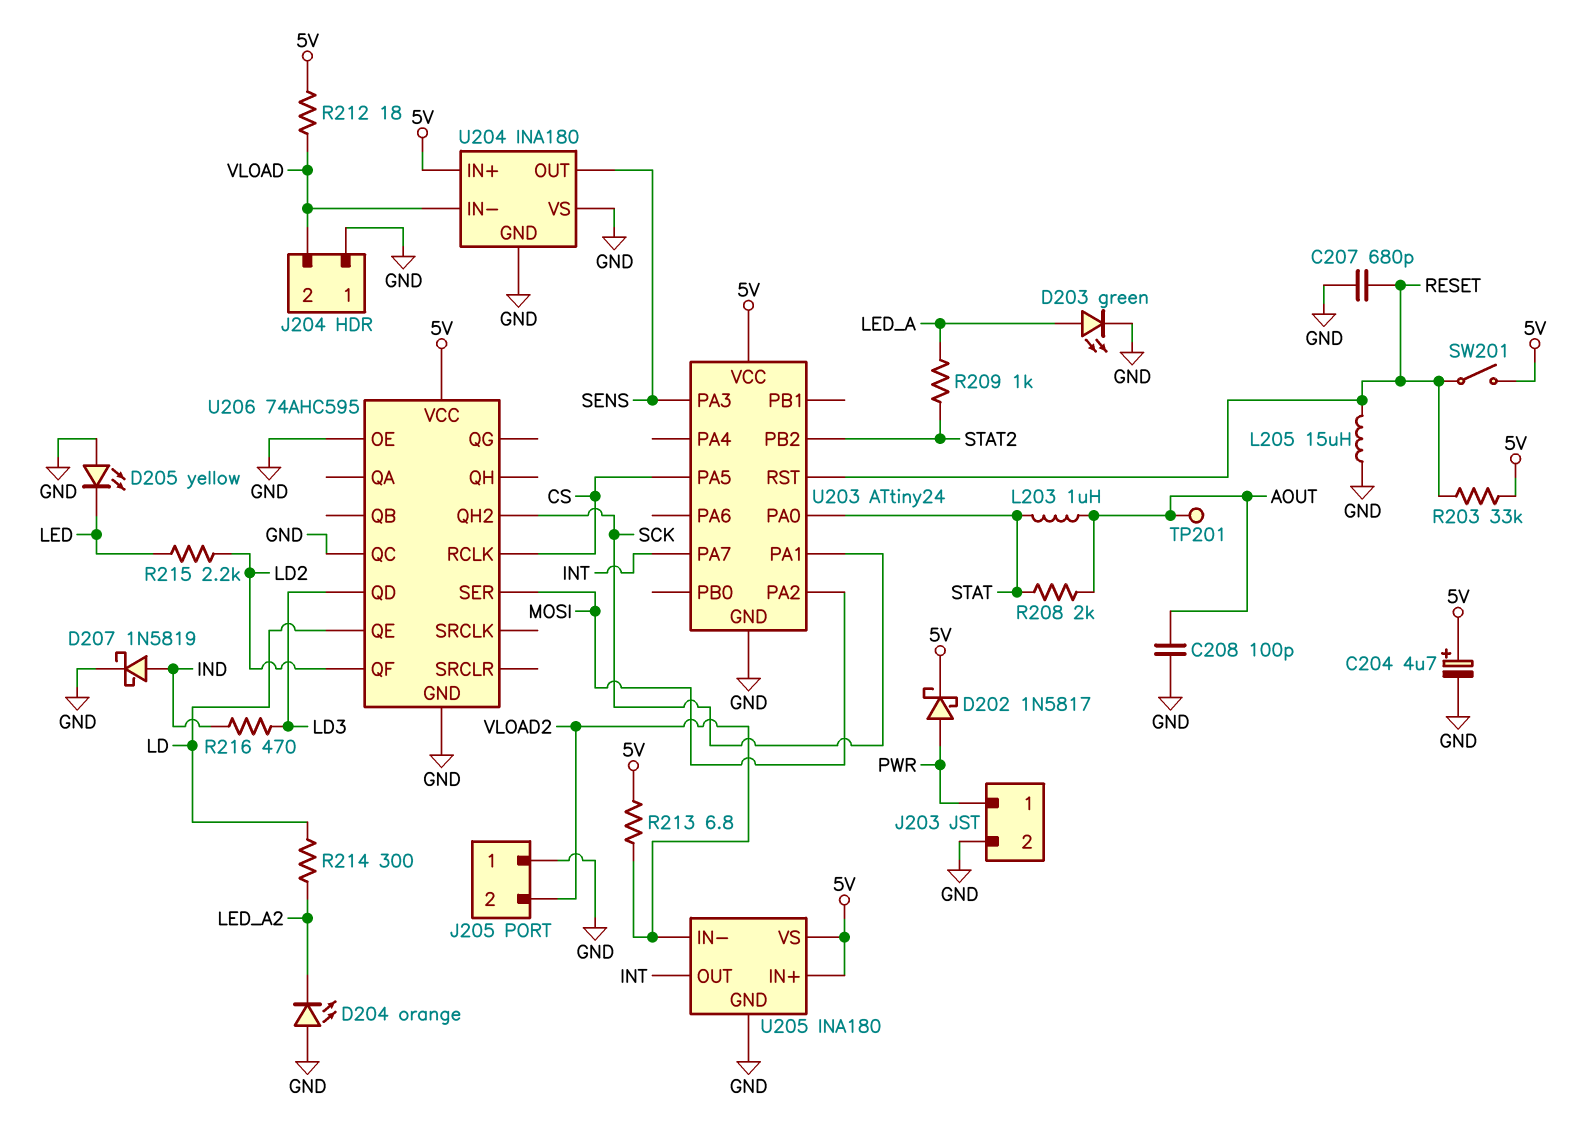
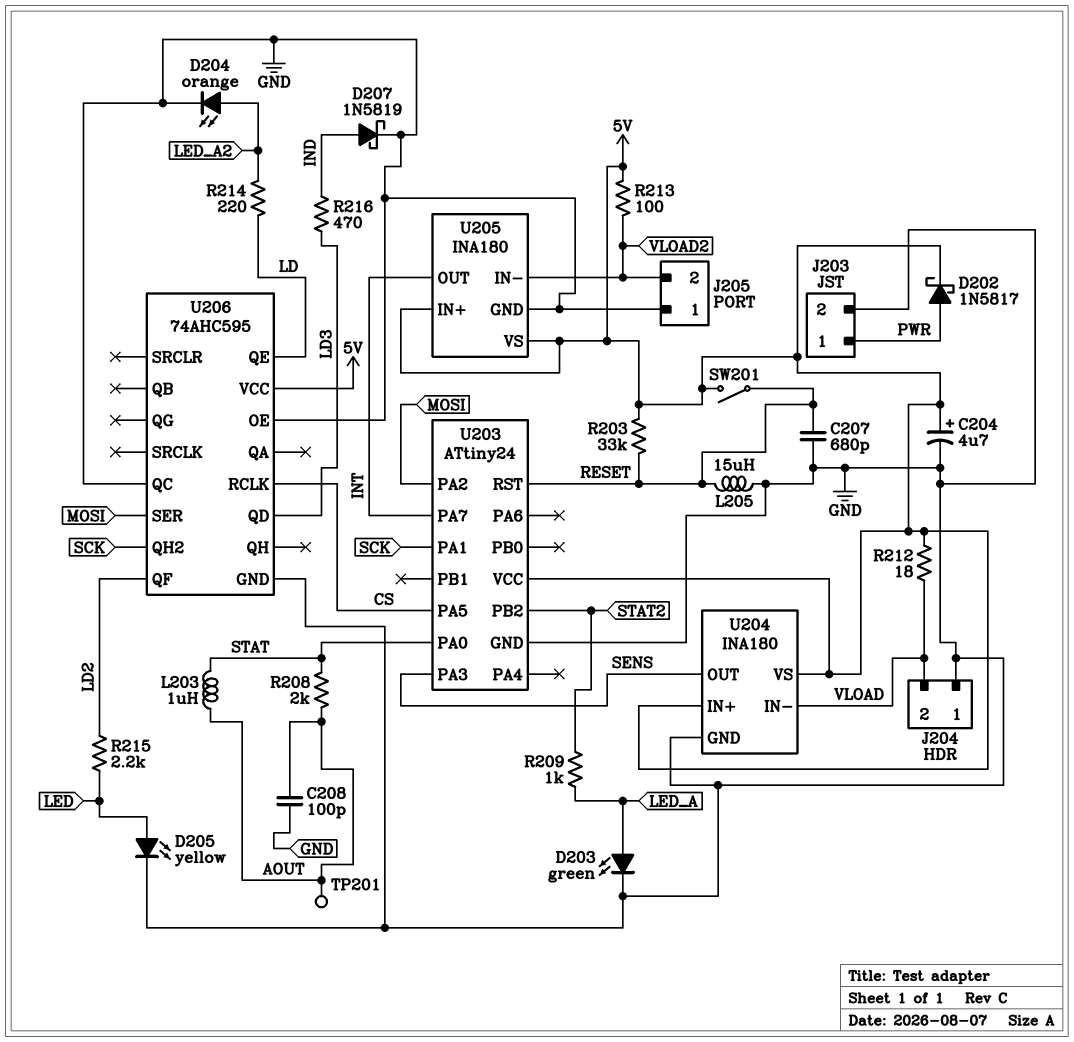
D204: LED orange (A GND, K LED_A2) -> LED orange (A LED_A2, K GND)
D205: LED yellow (A GND, K LED) -> LED yellow (A LED, K GND)
R213: 6.8 (5V, VLOAD2) -> 100 (5V, VLOAD2)
R214: 300 (LD, LED_A2) -> 220 (LD, LED_A2)
U204 pin VS: GND -> 5V

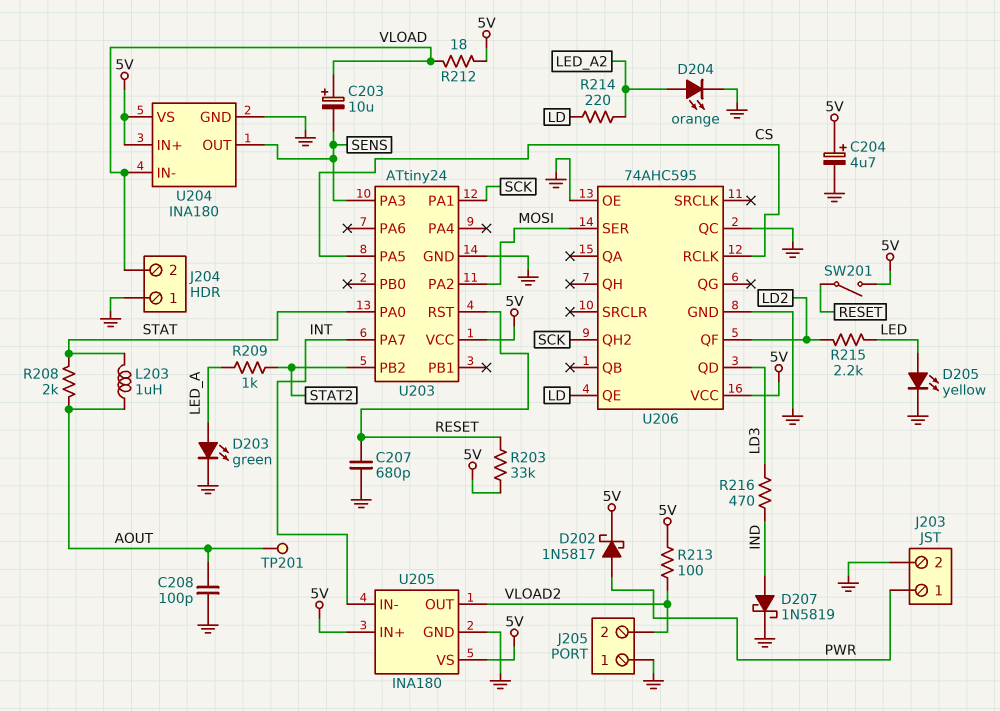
C203: none -> 10uF (plus VLOAD, minus SENS)
L205: 15uH (GND, RESET) -> none
U205 pin IN-: VLOAD2 -> INT
U205 pin OUT: INT -> VLOAD2

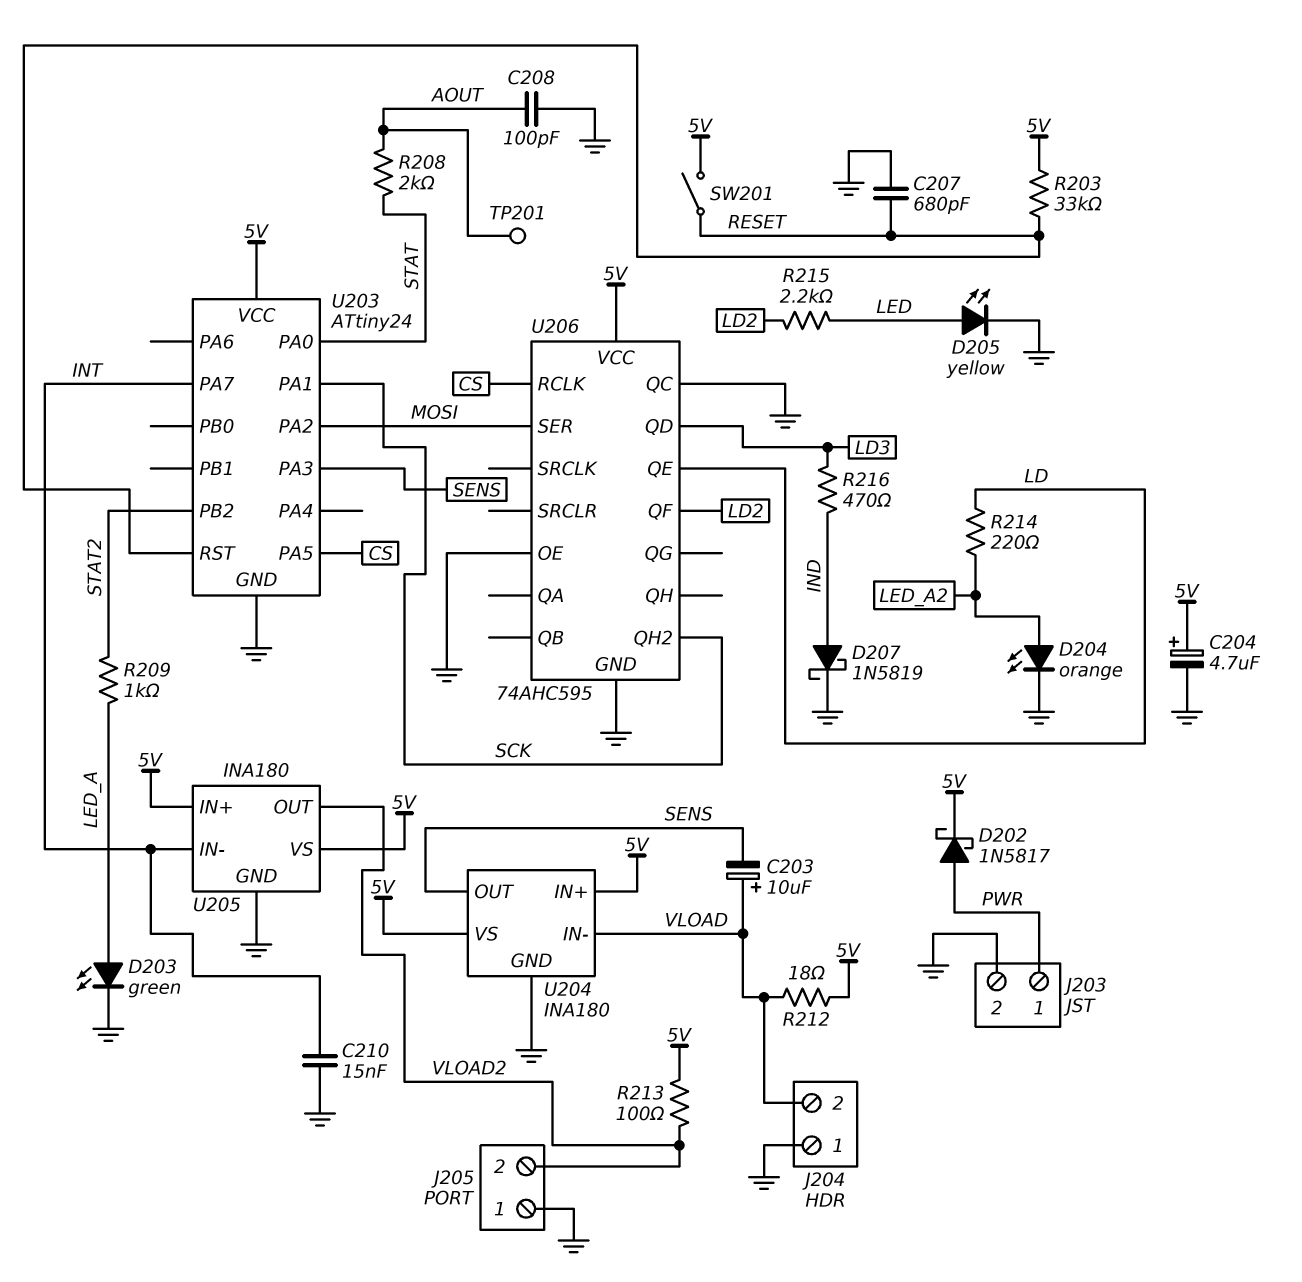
C210: none -> 15nF (GND, INT)
L203: 1uH (AOUT, STAT) -> none

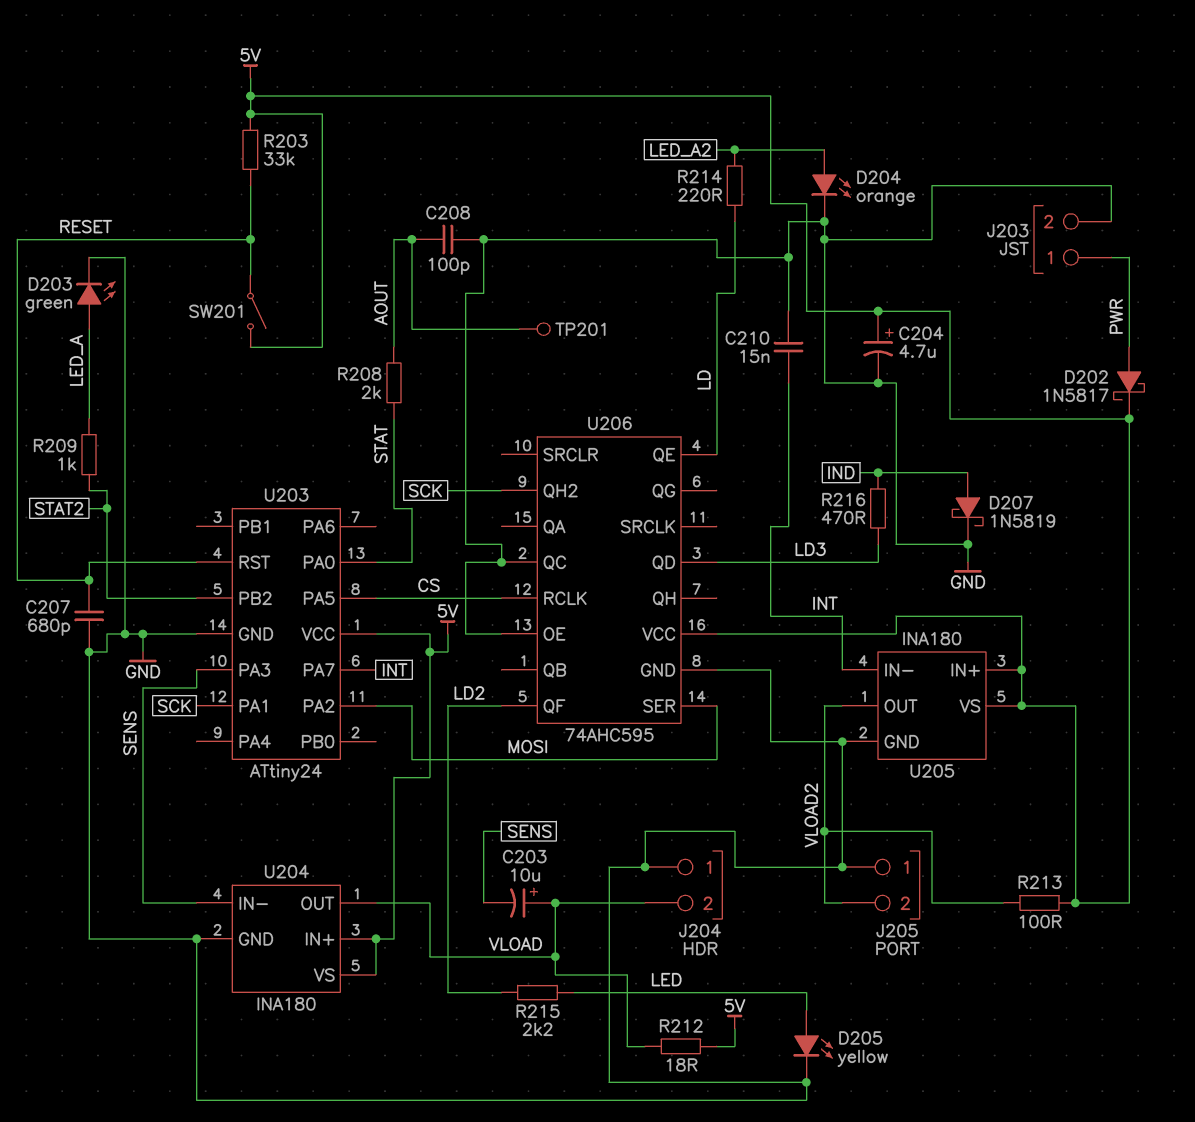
U204 pin IN-: VLOAD -> SENS
U204 pin OUT: SENS -> VLOAD

